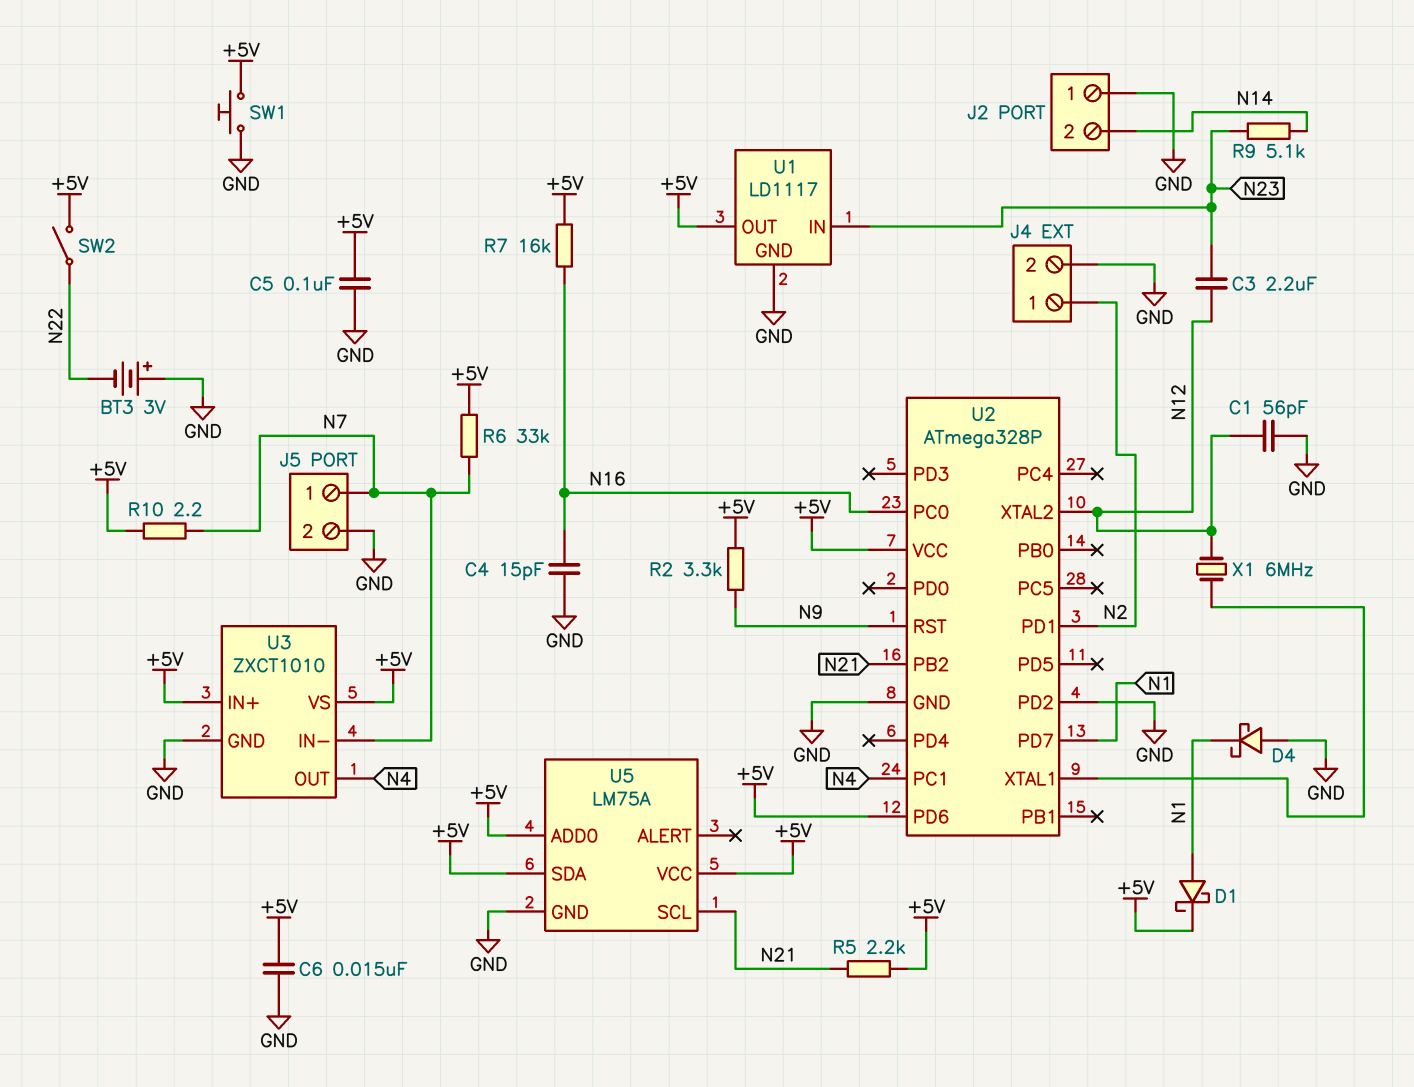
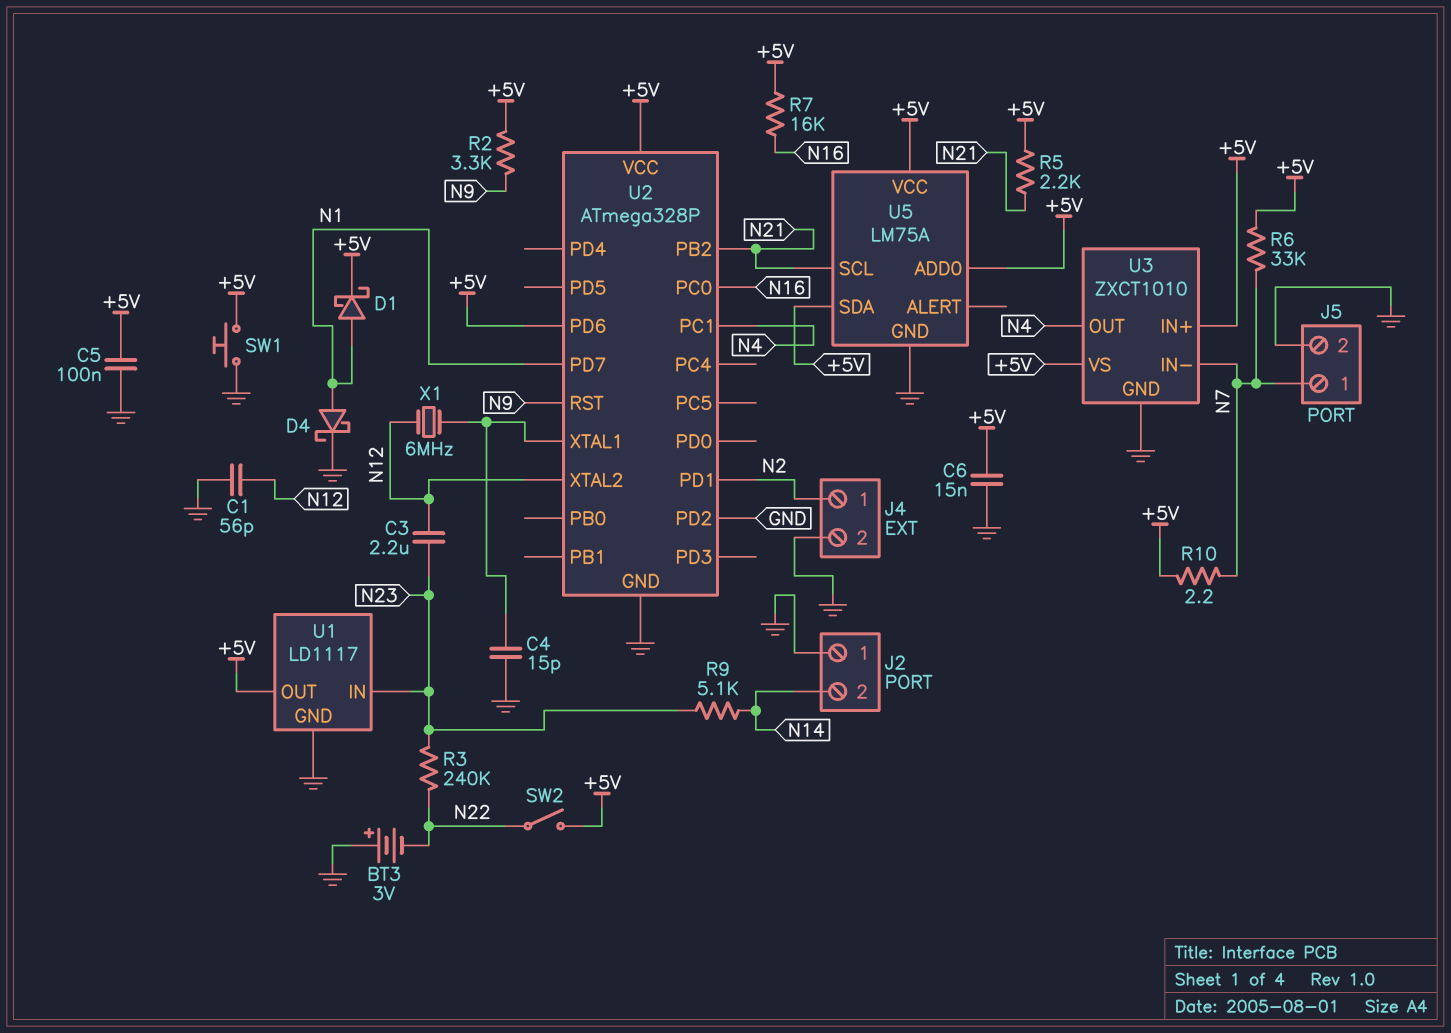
C4: 15pF (GND, N16) -> 15pF (GND, U2/XTAL1)
D4: schottky (A GND, K N1) -> schottky (A N1, K GND)
R3: none -> 240k (N22, N23)

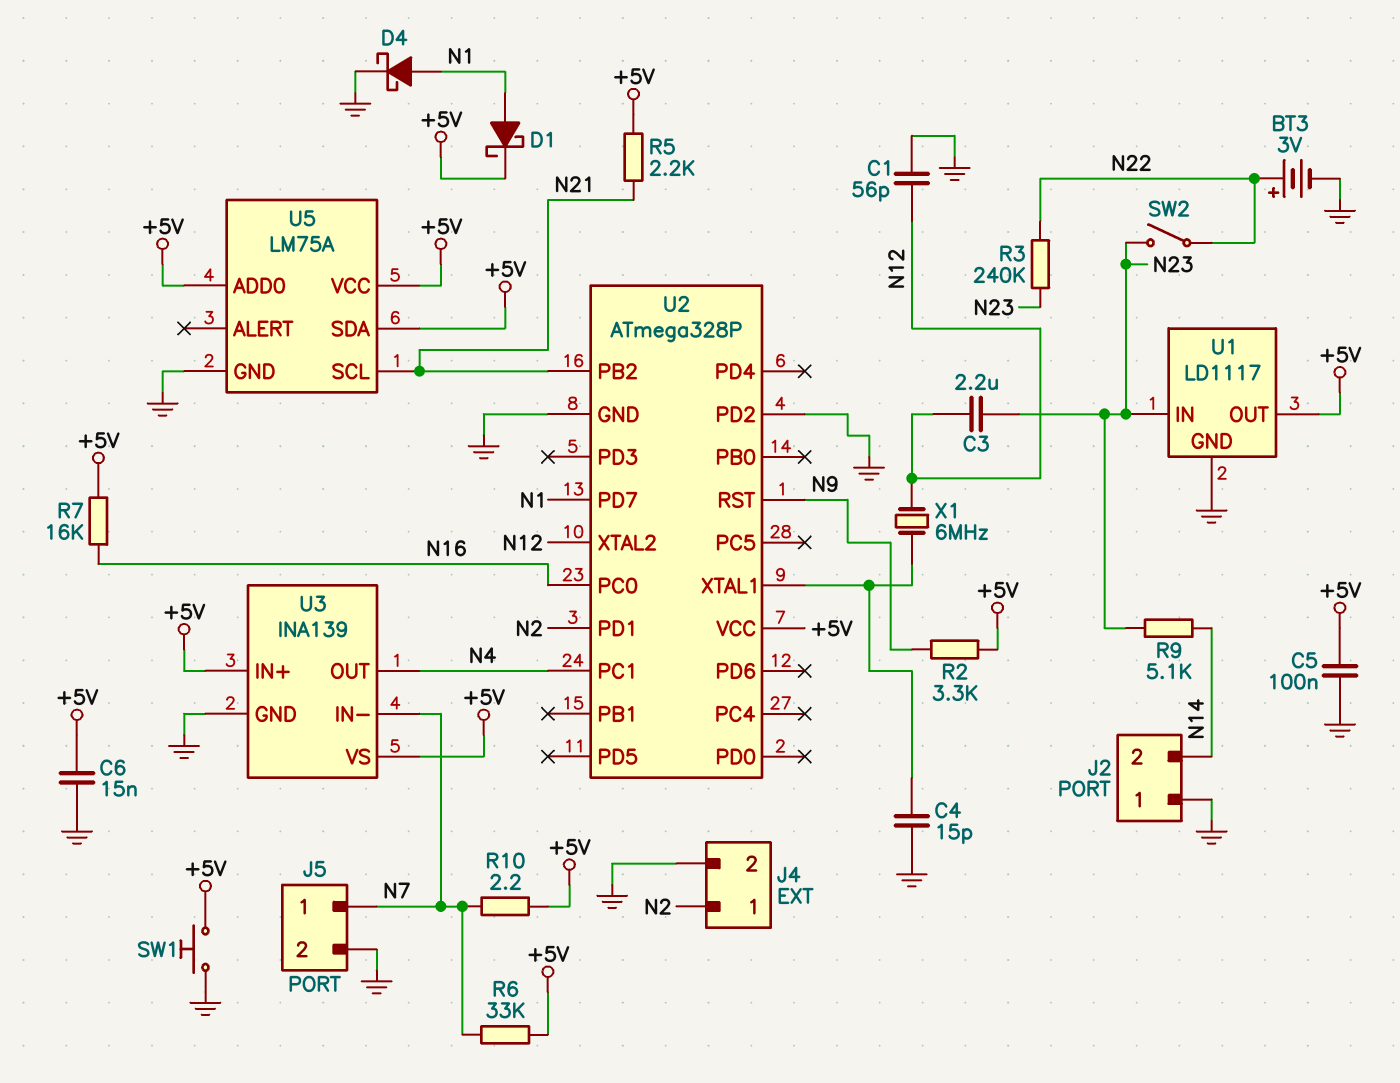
BT3: 3V (plus GND, minus N22) -> 3V (plus N22, minus GND)
SW2: switch (+5V, N22) -> switch (N22, N23)
U2 pin PD6: +5V -> none
U3: ZXCT1010 -> INA139

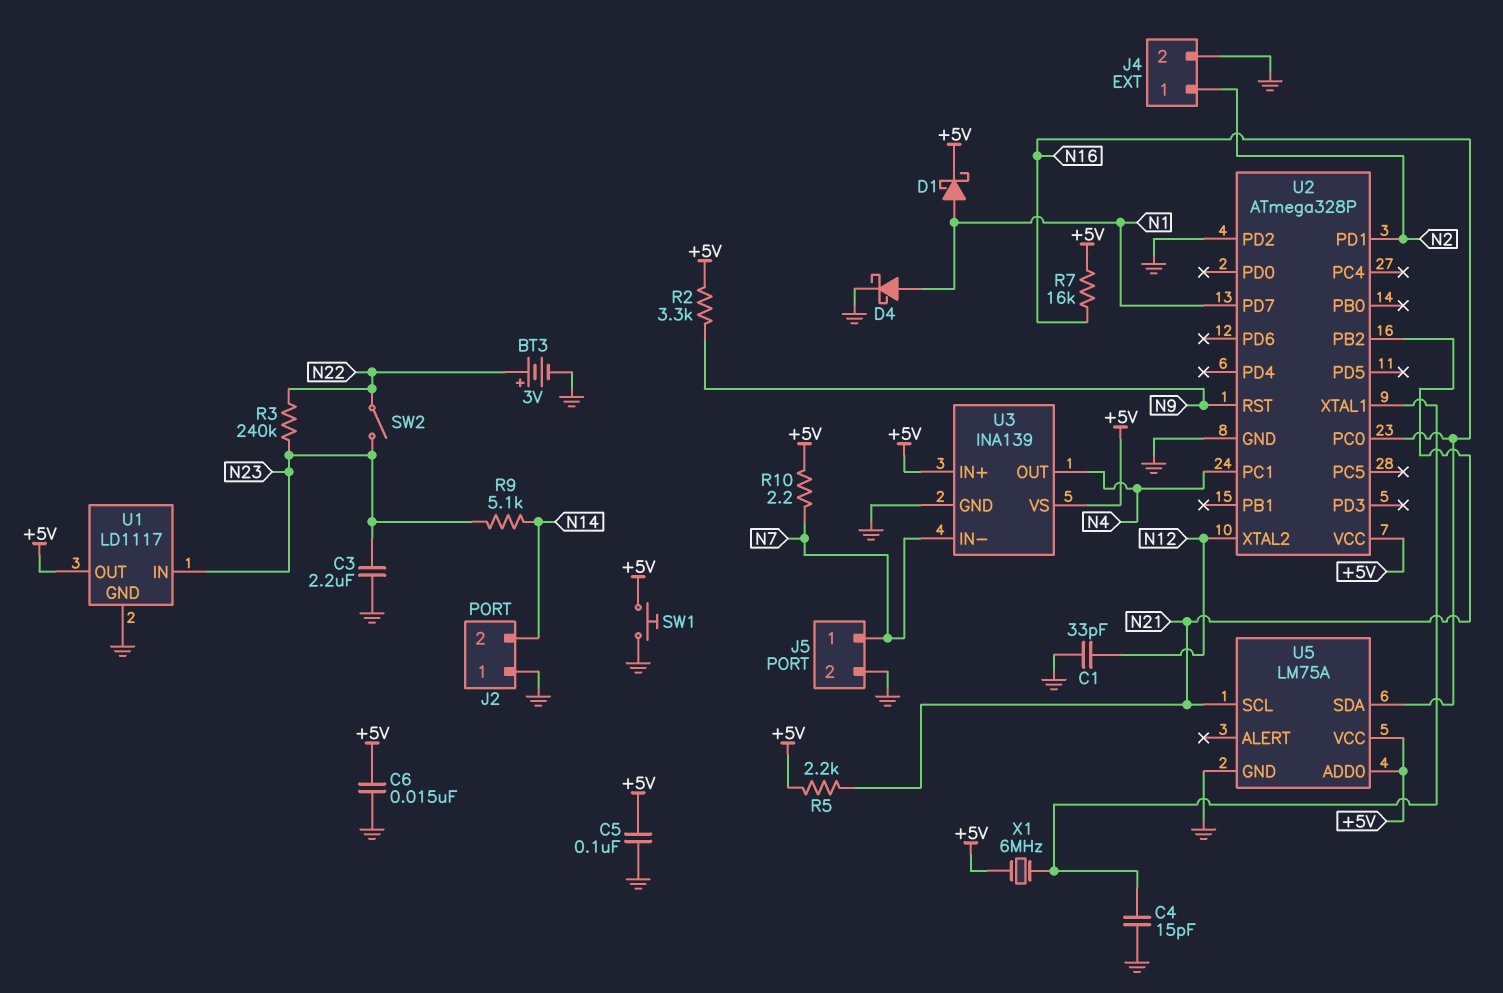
C1: 56pF (GND, N12) -> 33pF (GND, N12)
C3: 2.2uF (N12, N23) -> 2.2uF (GND, N23)
R6: 33k (+5V, N7) -> none
U5 pin SDA: +5V -> N16
X1: 6MHz (N12, U2/XTAL1) -> 6MHz (+5V, U2/XTAL1)

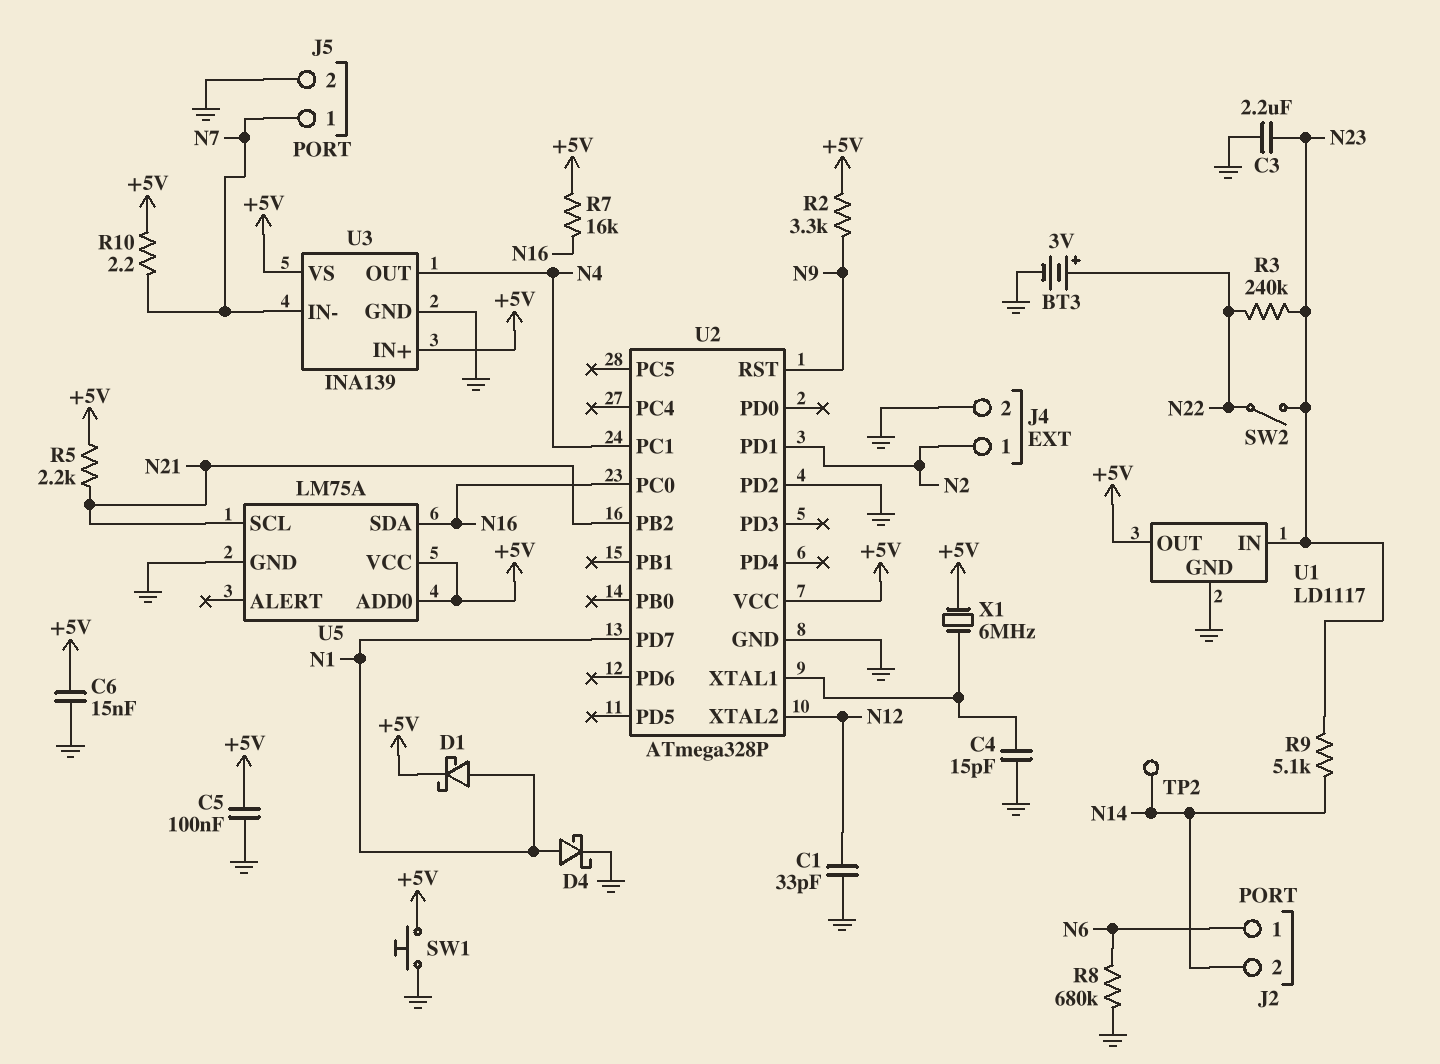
J2 pin 1: GND -> N6
R8: none -> 680k (GND, N6)
TP2: none -> test point (N14)

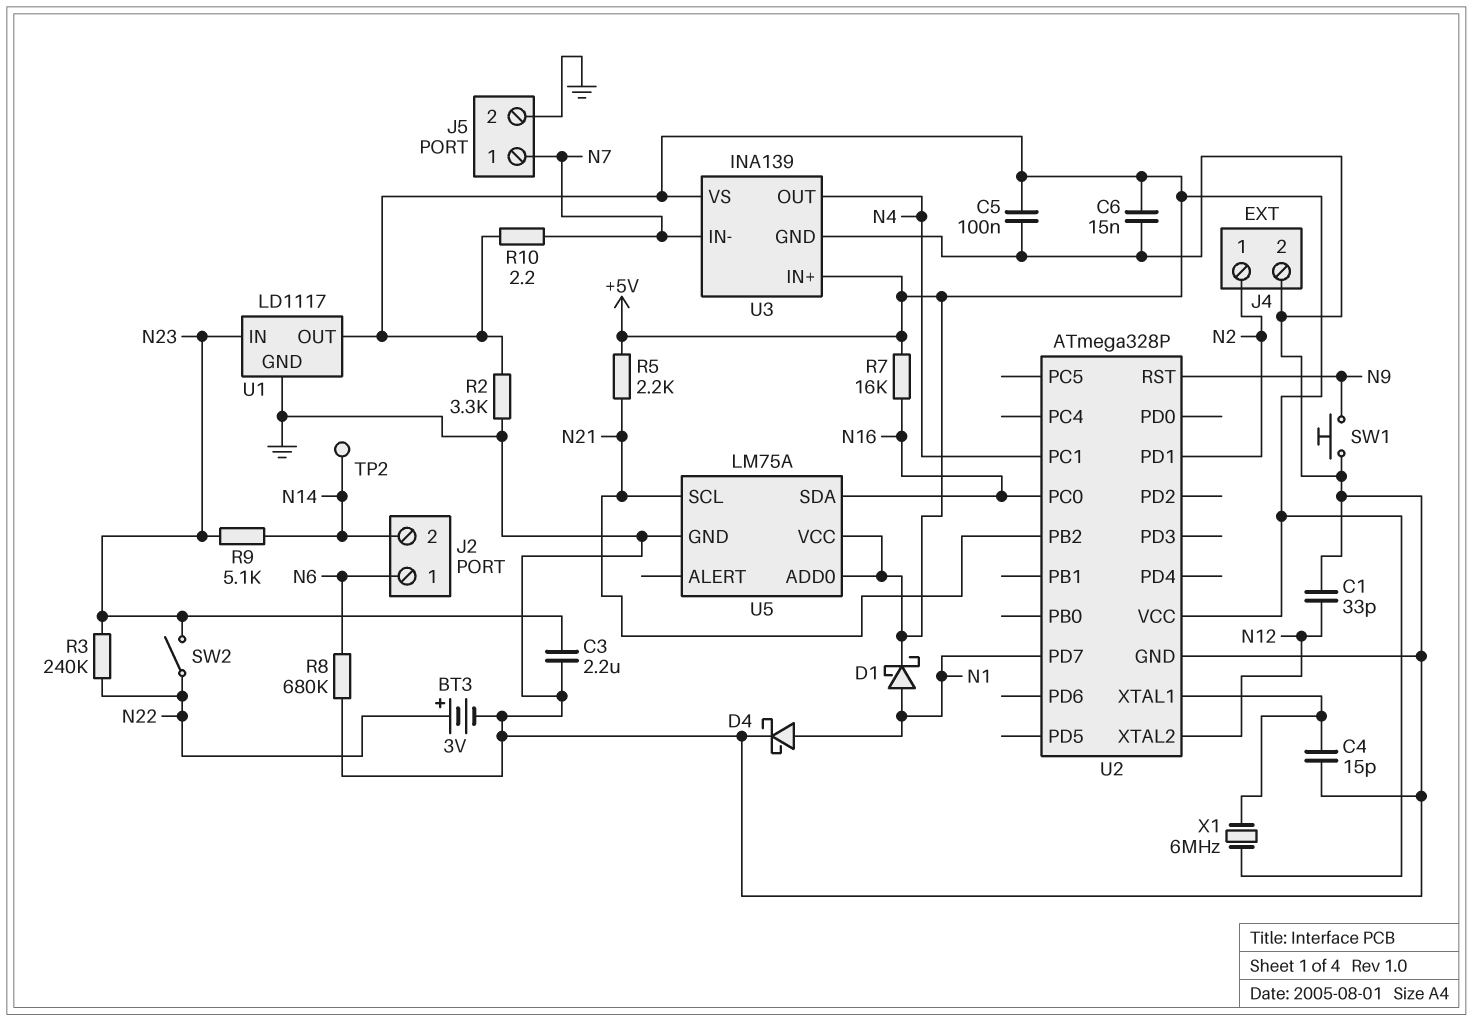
R2: 3.3k (+5V, N9) -> 3.3k (+5V, GND)
SW1: button (+5V, GND) -> button (GND, N9)
U2 pin PD2: GND -> none

